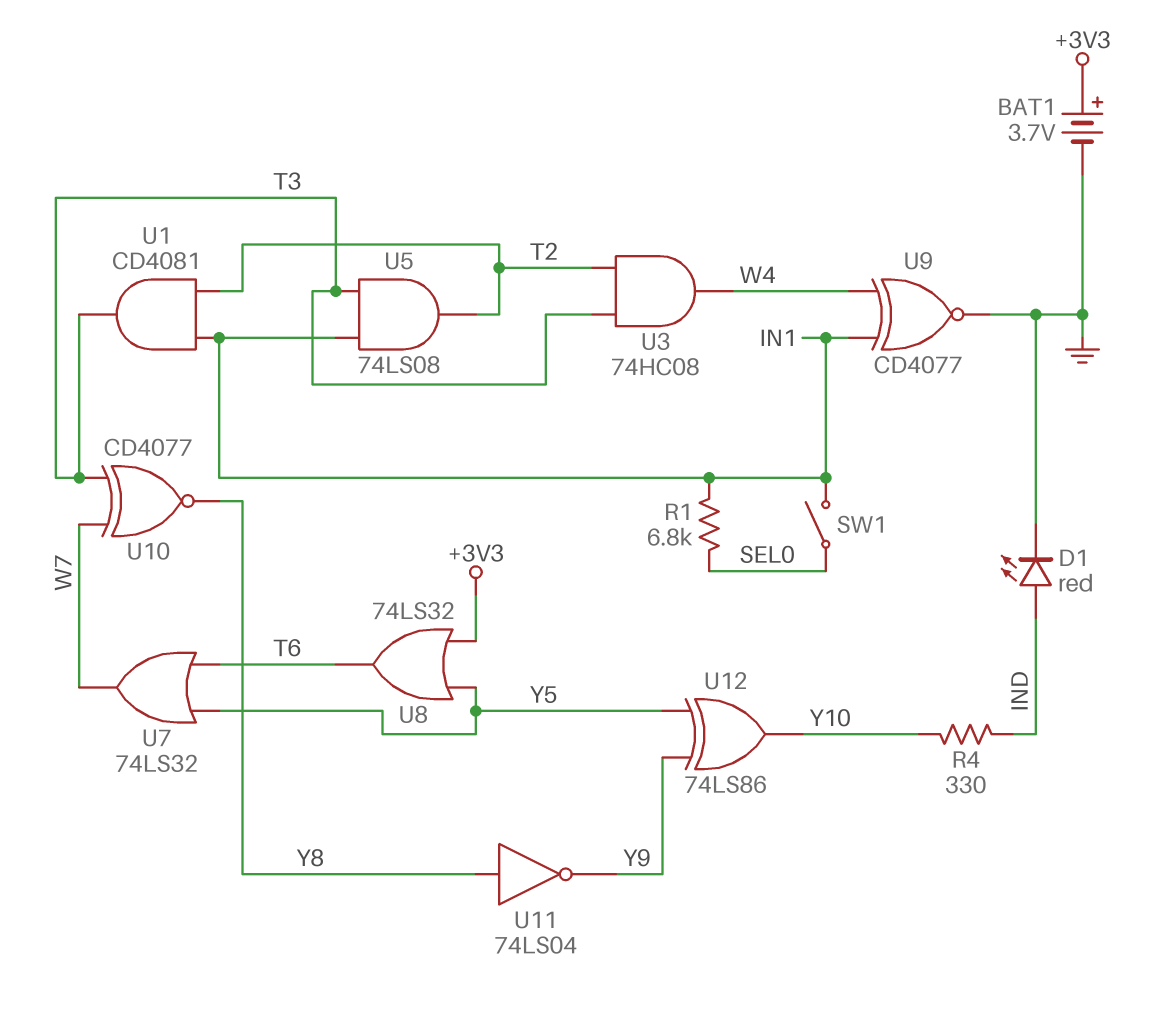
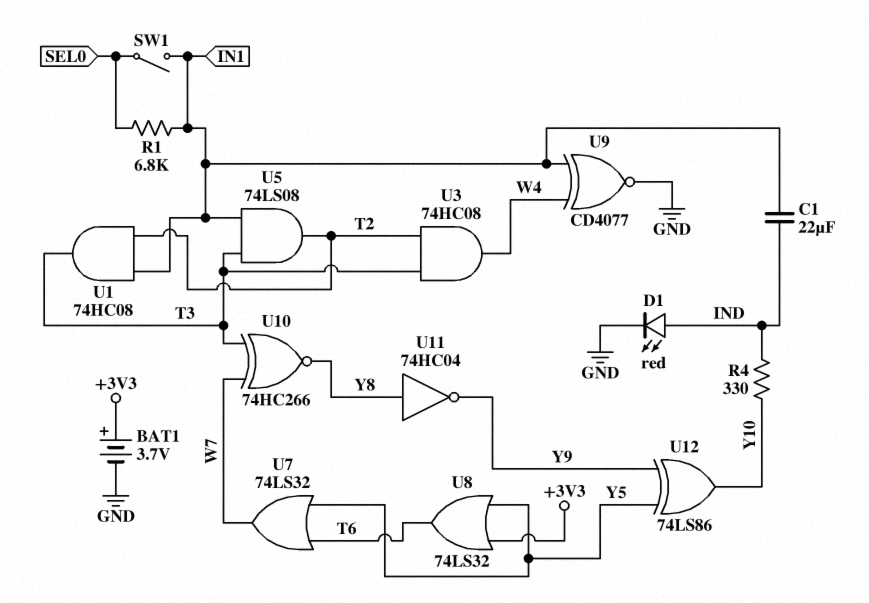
C1: none -> 22uF (IN1, IND)
U1: AND CD4081 (in IN1, in T2, out T3) -> AND 74HC08 (in IN1, in T2, out T3)
U10: XNOR CD4077 (in T3, in W7, out Y8) -> XNOR 74HC266 (in T3, in W7, out Y8)
U11: NOT 74LS04 (in Y8, out Y9) -> NOT 74HC04 (in Y8, out Y9)

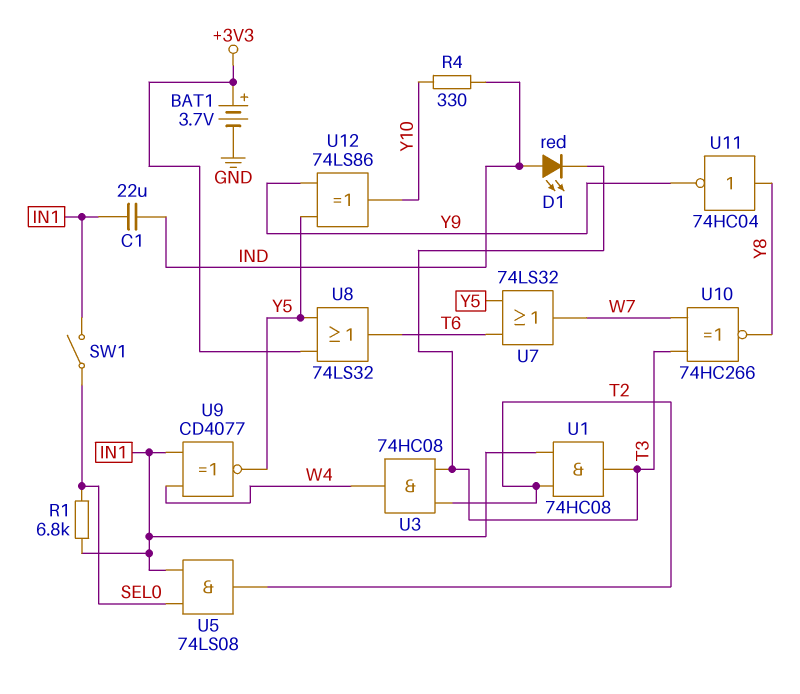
D1: LED red (A IND, K GND) -> LED red (A IND, K T3)
U5: AND 74LS08 (in IN1, in T3, out T2) -> AND 74LS08 (in IN1, in SEL0, out T2)
U9: XNOR CD4077 (in IN1, in W4, out GND) -> XNOR CD4077 (in IN1, in W4, out Y5)

